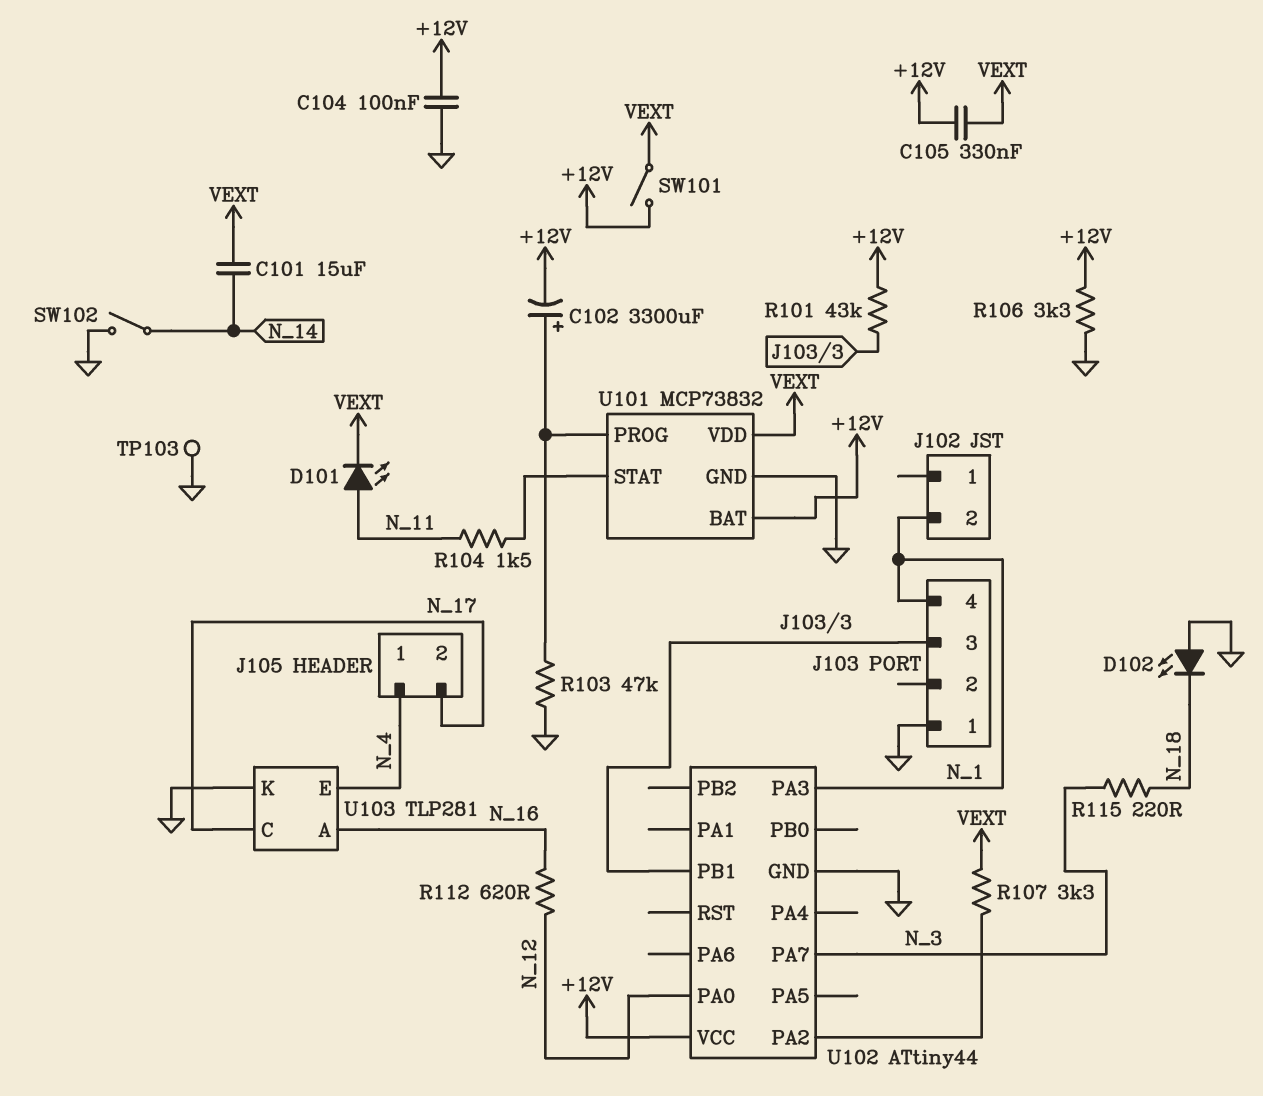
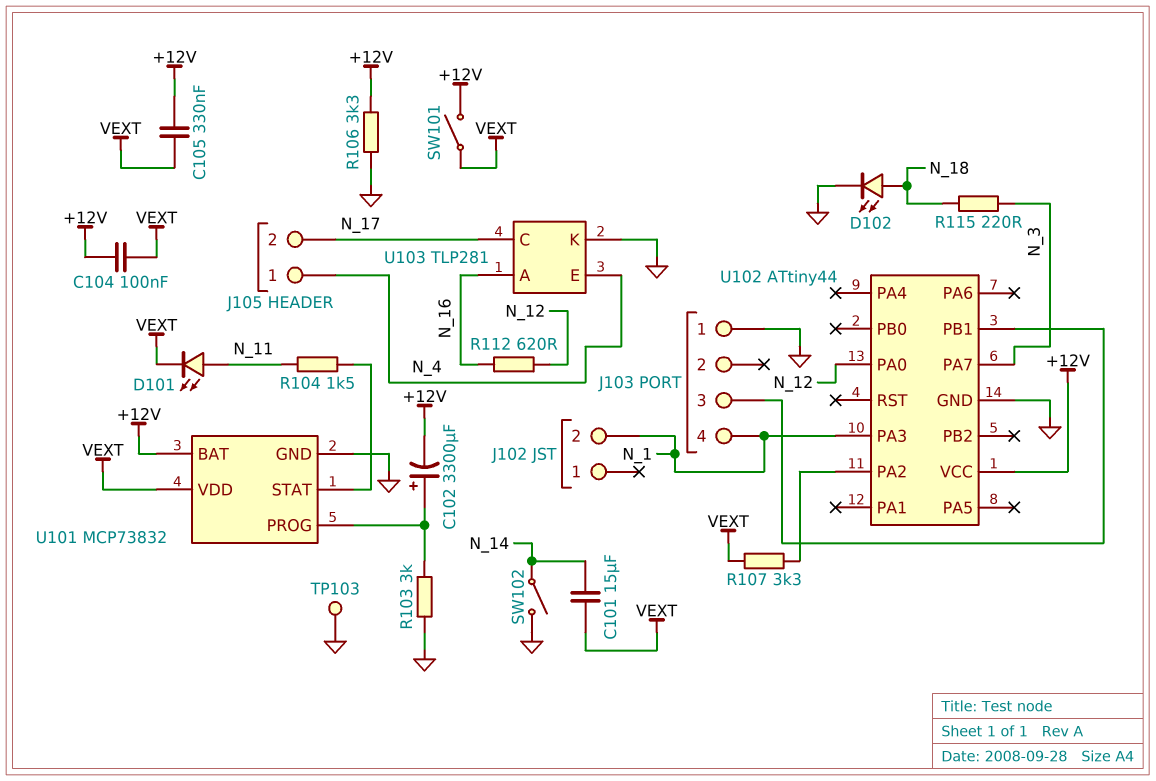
C104: 100nF (+12V, GND) -> 100nF (+12V, VEXT)
D102: LED (A GND, K N_18) -> LED (A N_18, K GND)
R101: 43k (+12V, J103/3) -> none
R103: 47k (GND, U101/PROG) -> 3k (GND, U101/PROG)

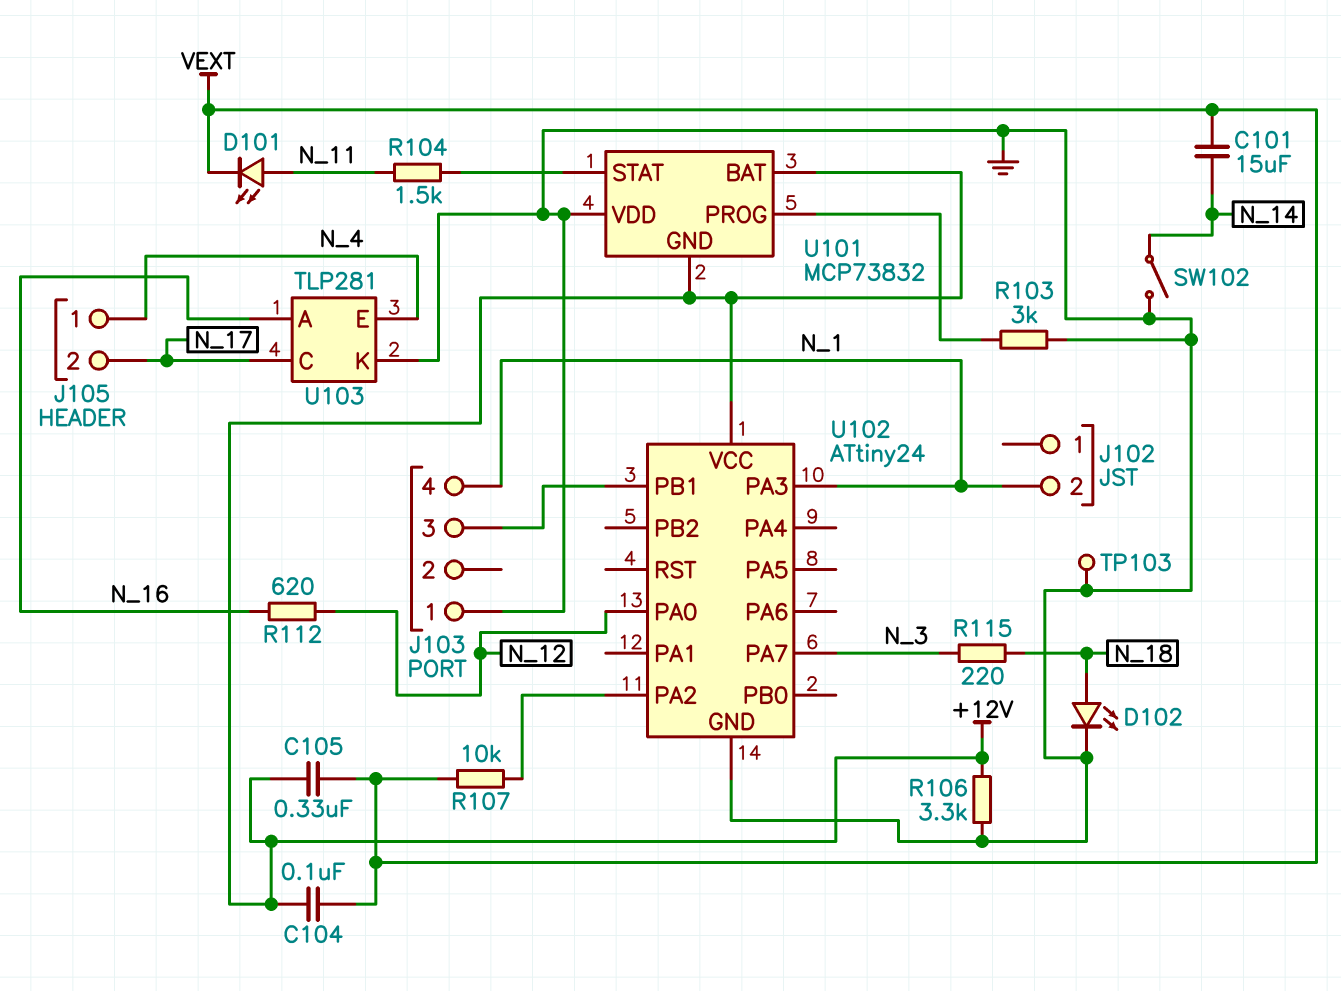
C102: 3300uF (plus U101/PROG, minus +12V) -> none
R107: 3.3k (U102/PA2, VEXT) -> 10k (U102/PA2, VEXT)
SW101: switch (+12V, VEXT) -> none
U101 pin GND: GND -> +12V
U101 pin VDD: VEXT -> GND
U102: ATtiny44 -> ATtiny24

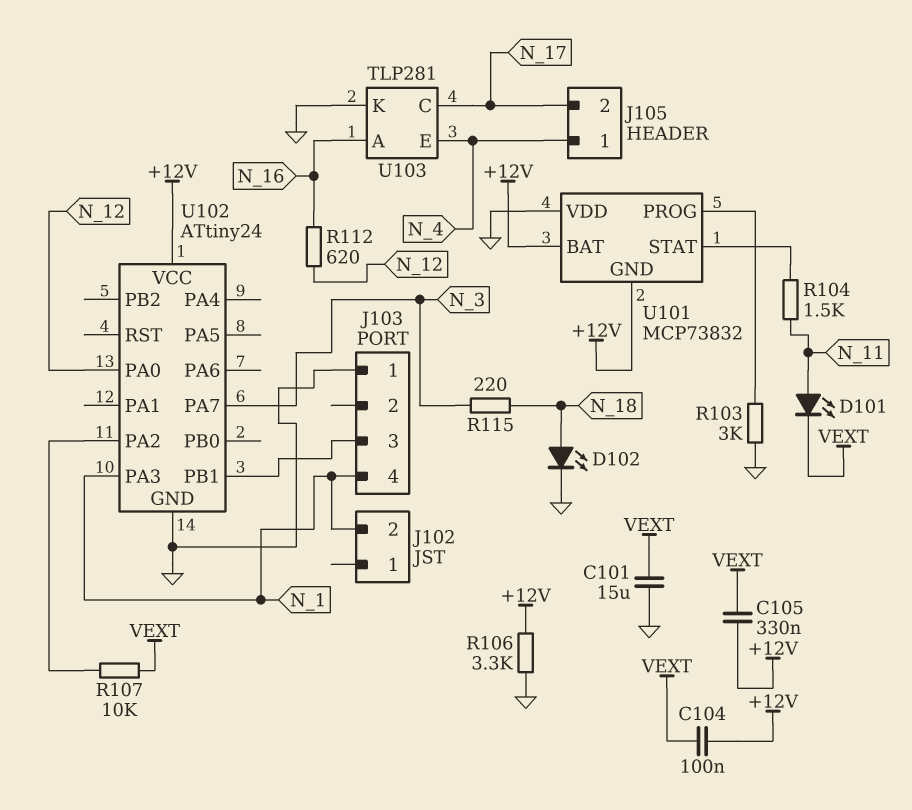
C101: 15uF (N_14, VEXT) -> 15uF (GND, VEXT)
SW102: switch (GND, N_14) -> none
TP103: test point (GND) -> none

